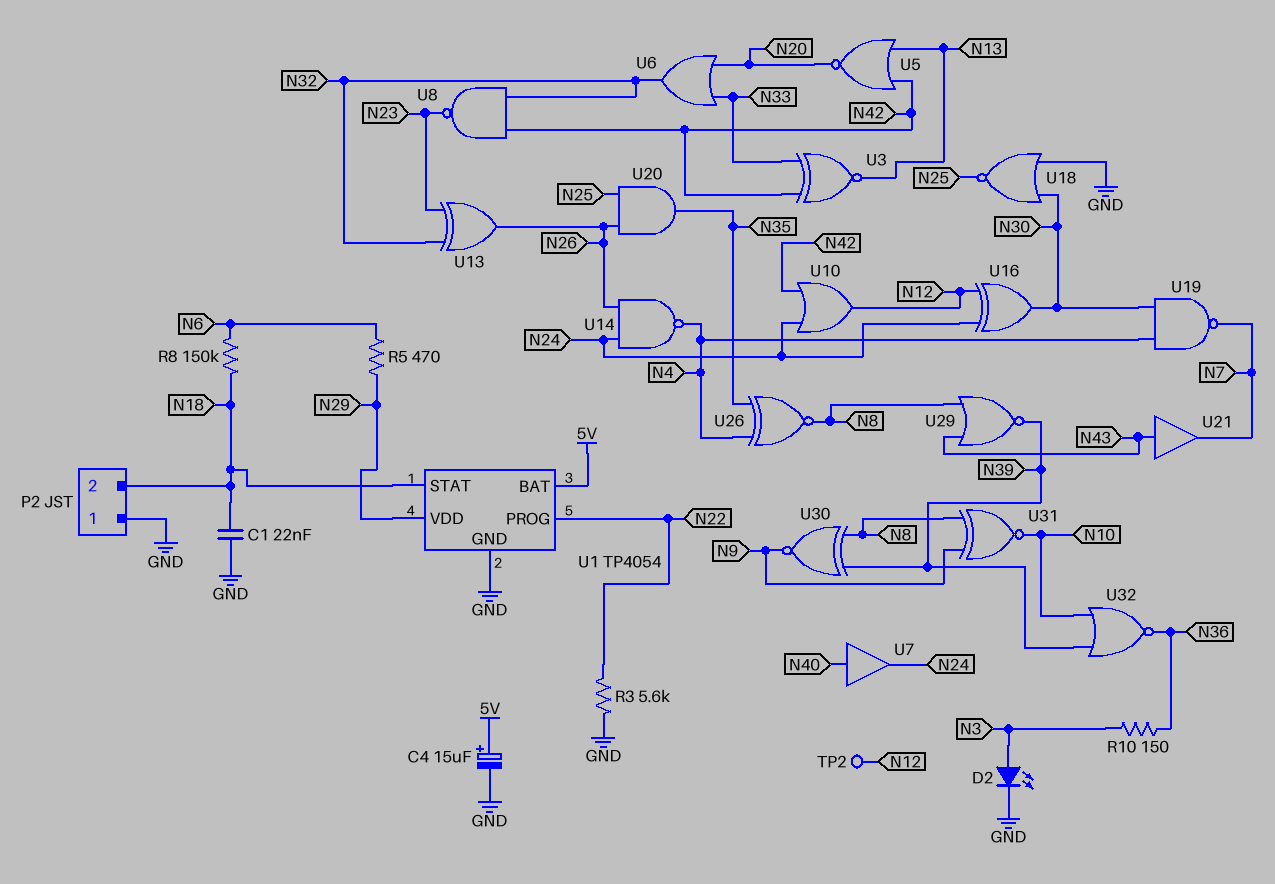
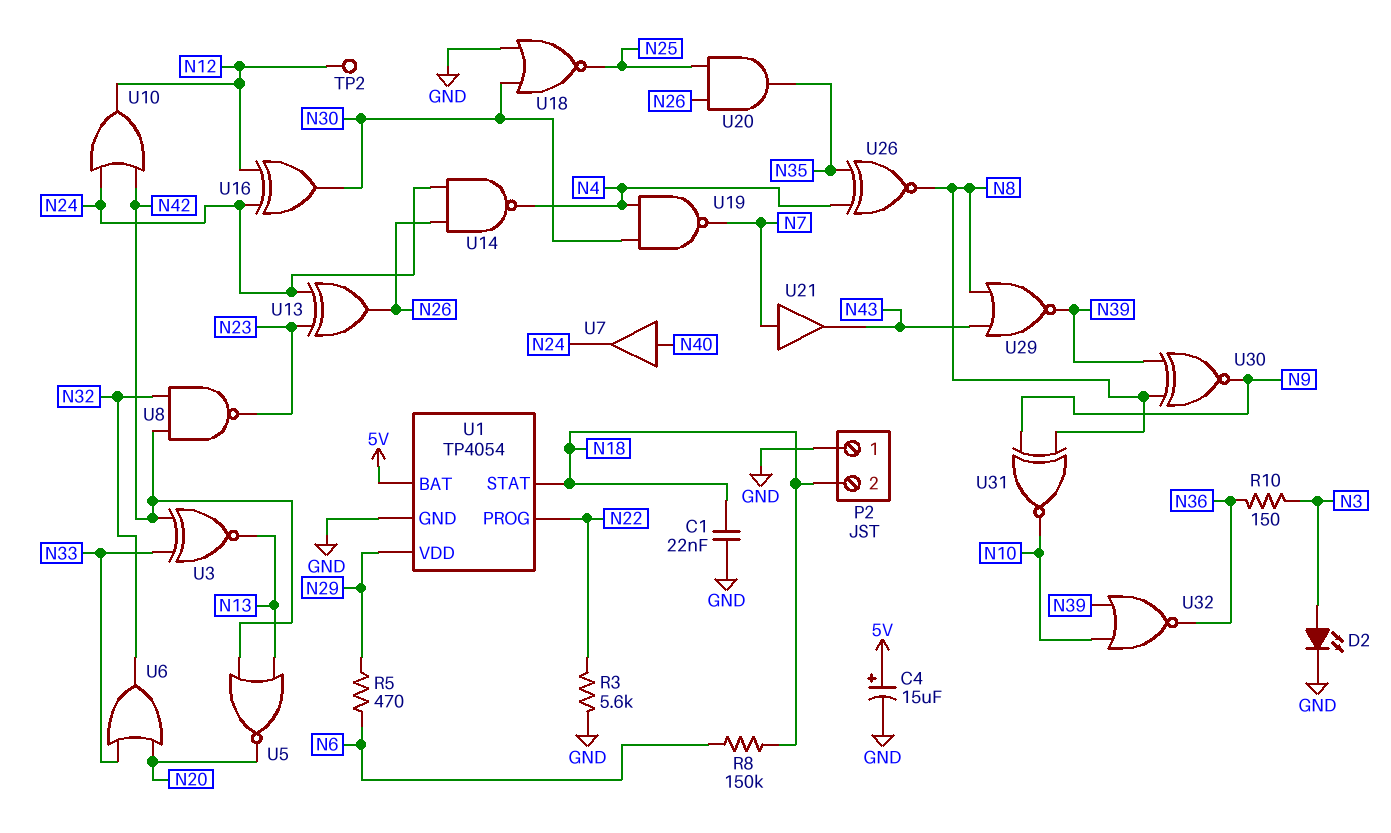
U13: XOR (in N23, in N32, out N26) -> XOR (in N23, in N24, out N26)
U21: buffer (in N43, out N7) -> buffer (in N7, out N43)

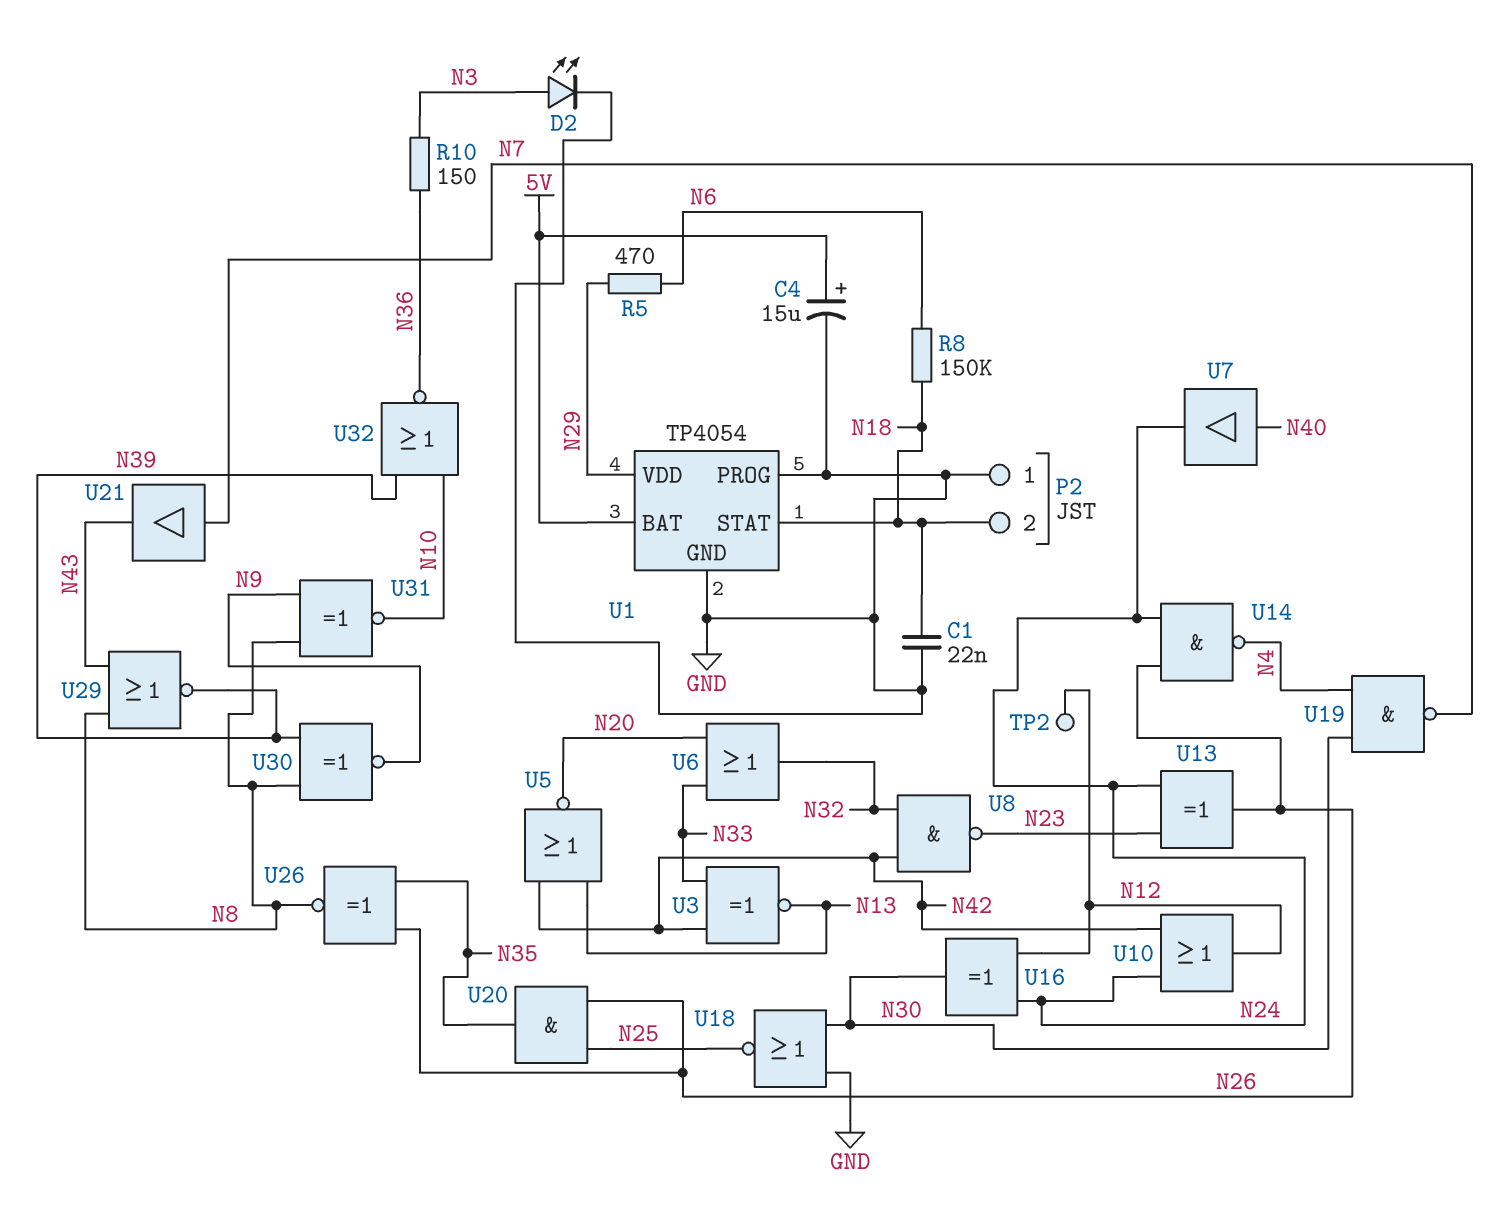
R3: 5.6k (GND, N22) -> none
U1 pin PROG: N22 -> GND
U26: XNOR (in N4, in N35, out N8) -> XNOR (in N26, in N35, out N8)

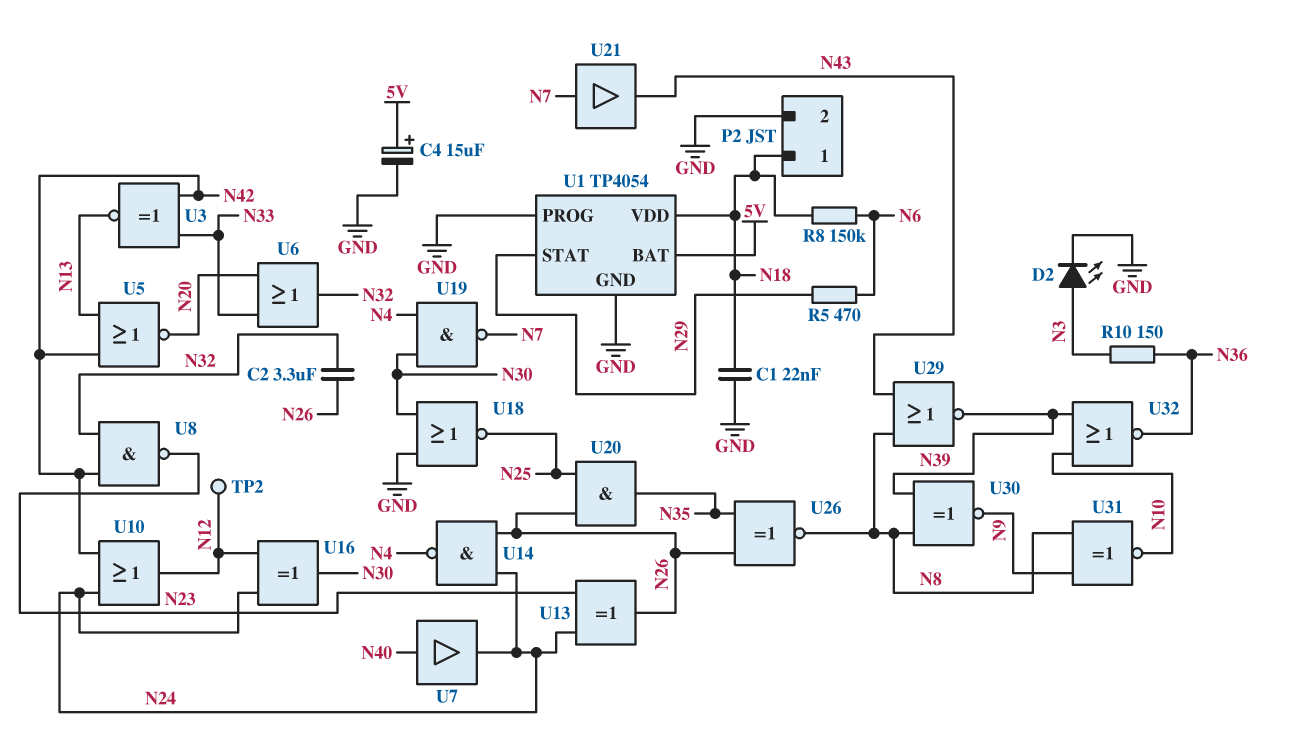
C2: none -> 3.3uF (N26, N32)
P2 pin 1: GND -> N18
P2 pin 2: N18 -> GND
U1 pin STAT: N18 -> N29
U1 pin VDD: N29 -> N18

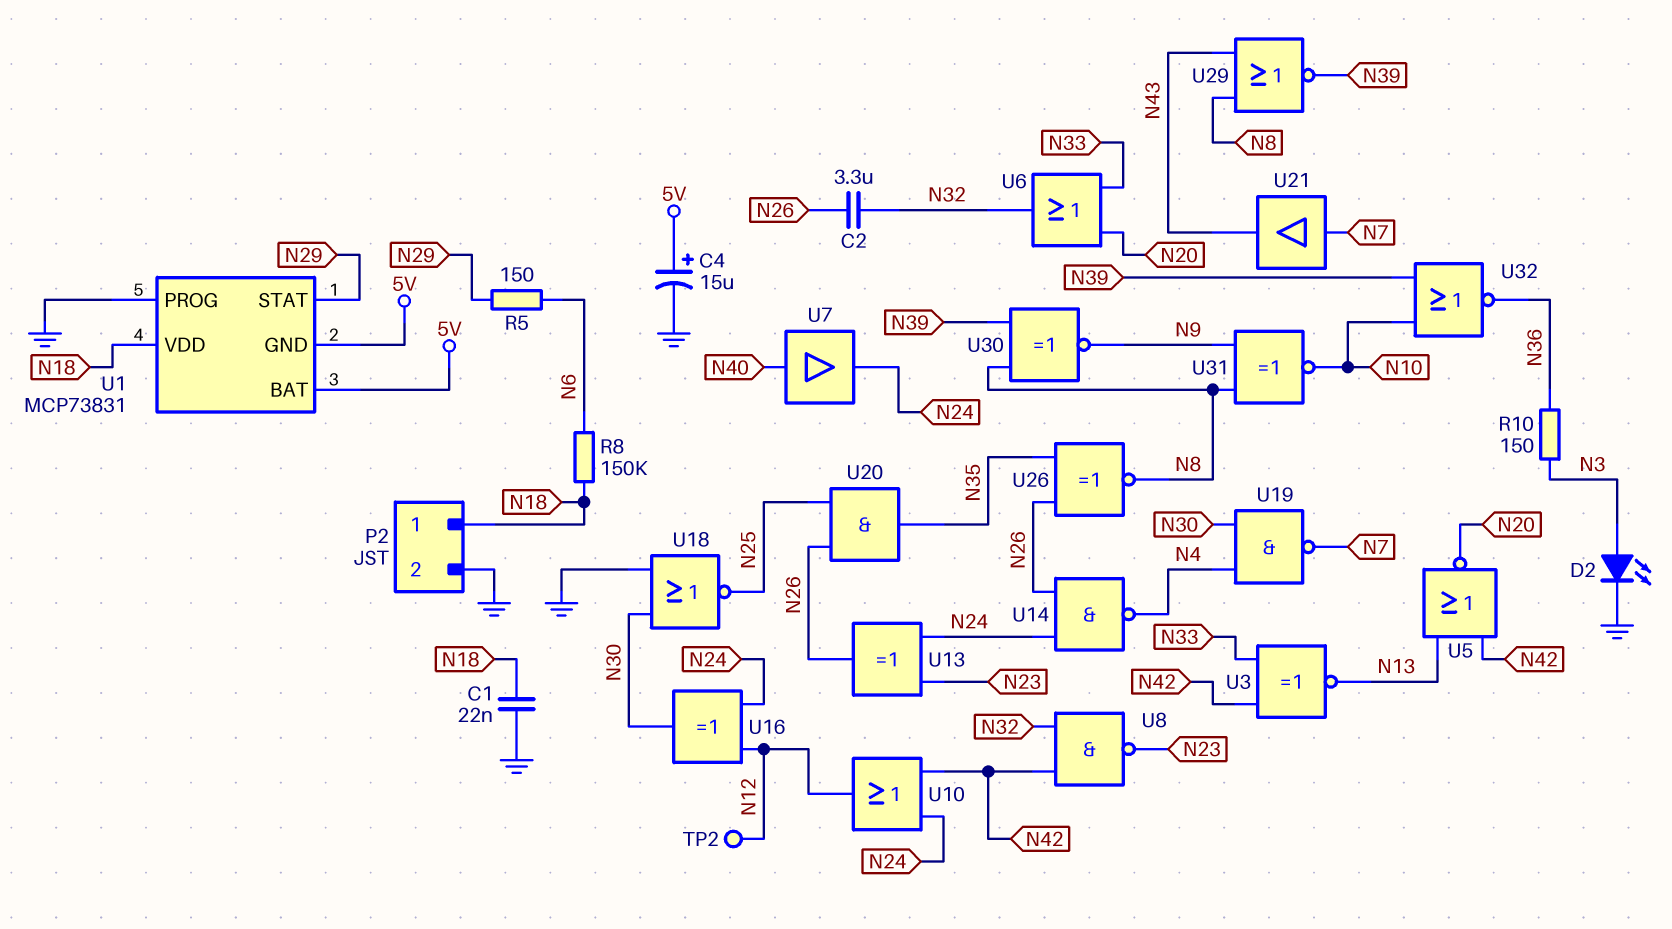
R5: 470 (N6, N29) -> 150 (N6, N29)
U1: TP4054 -> MCP73831
U1 pin GND: GND -> 5V

